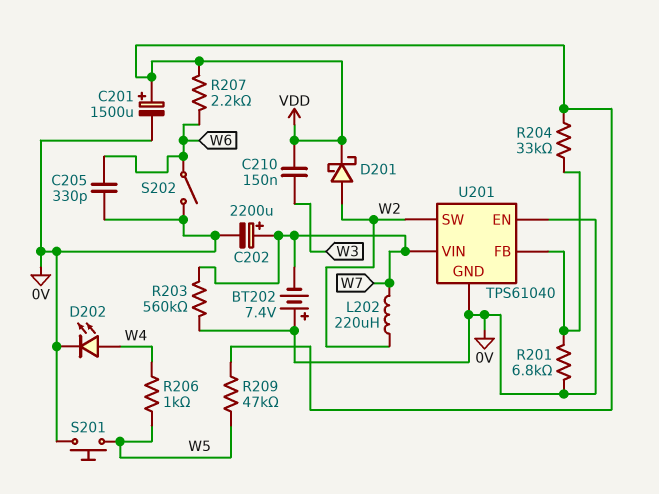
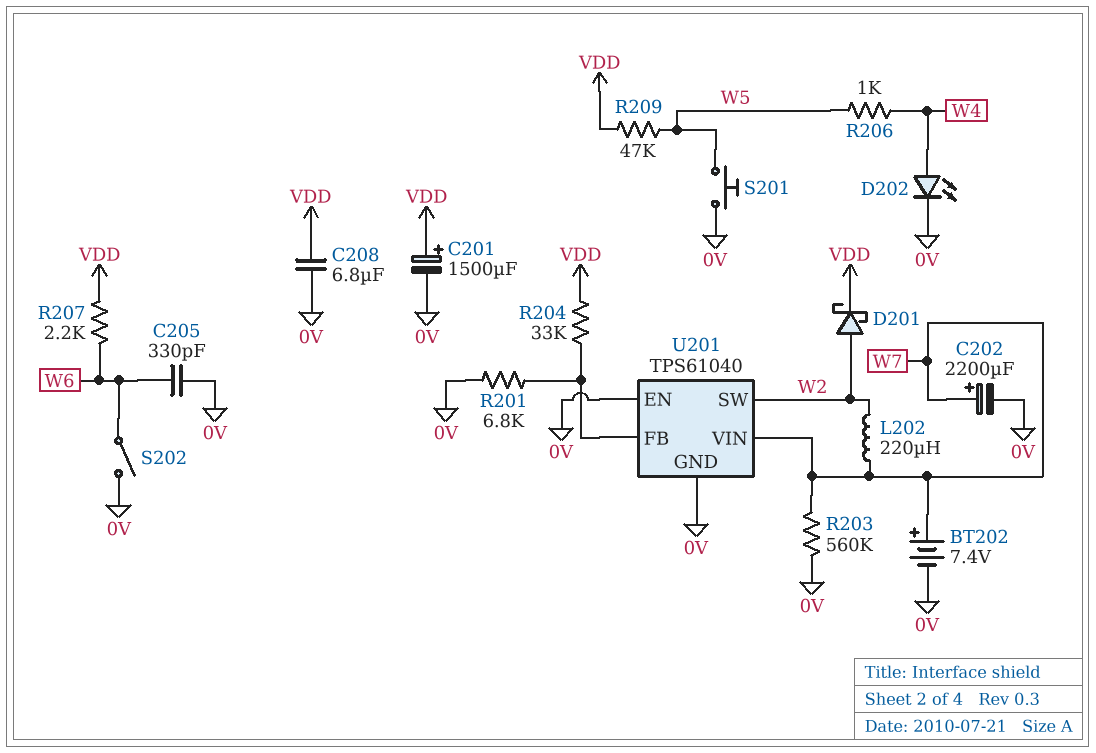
BT202: 7.4V (plus 0V, minus W7) -> 7.4V (plus W7, minus 0V)
C208: none -> 6.8uF (0V, VDD)
C210: 150nF (VDD, W3) -> none

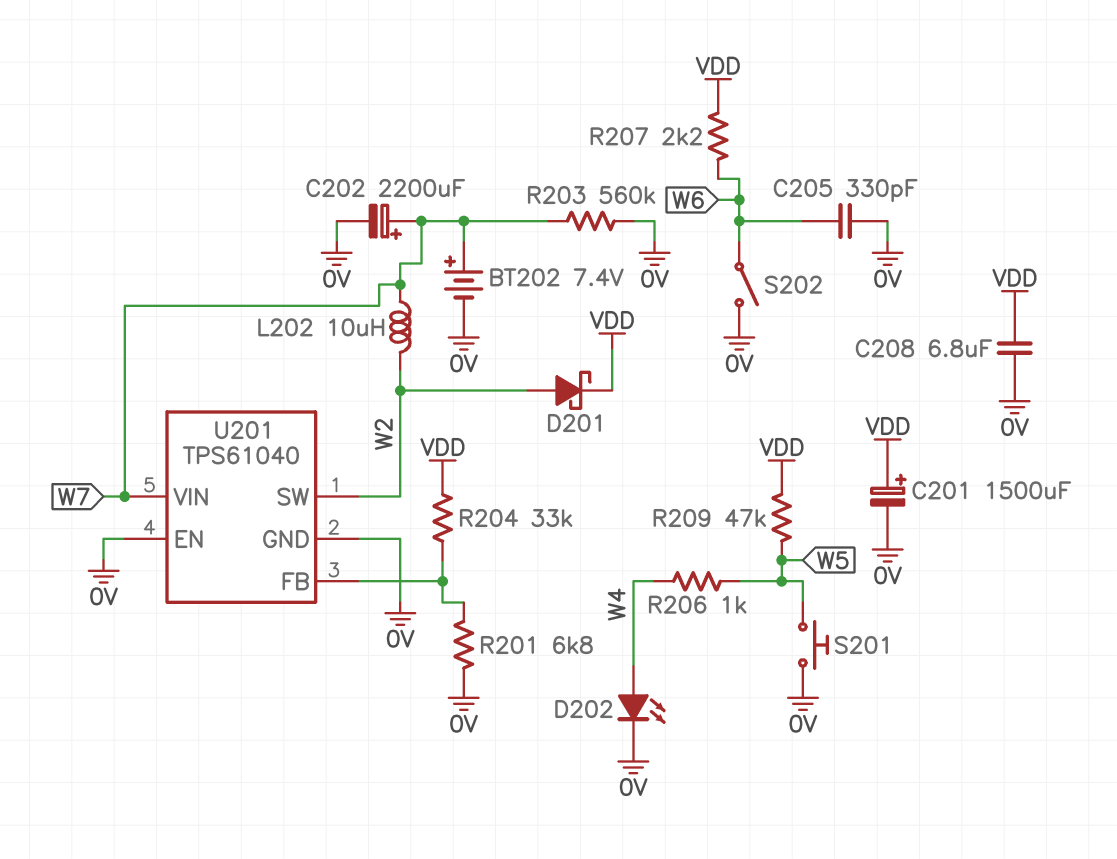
L202: 220uH (W2, W7) -> 10uH (W2, W7)

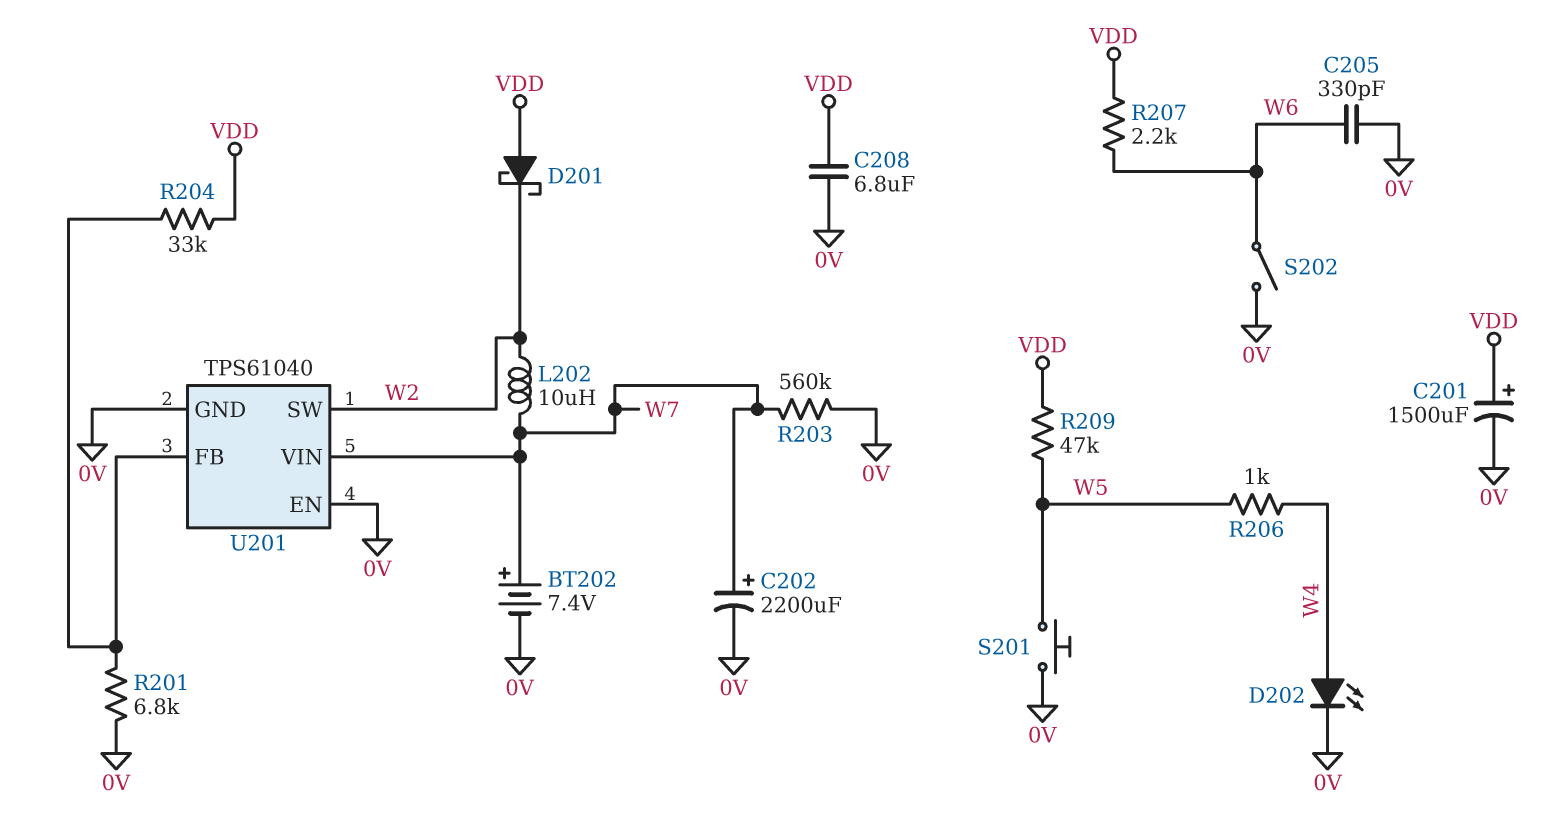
D201: schottky (A W2, K VDD) -> schottky (A VDD, K W2)

